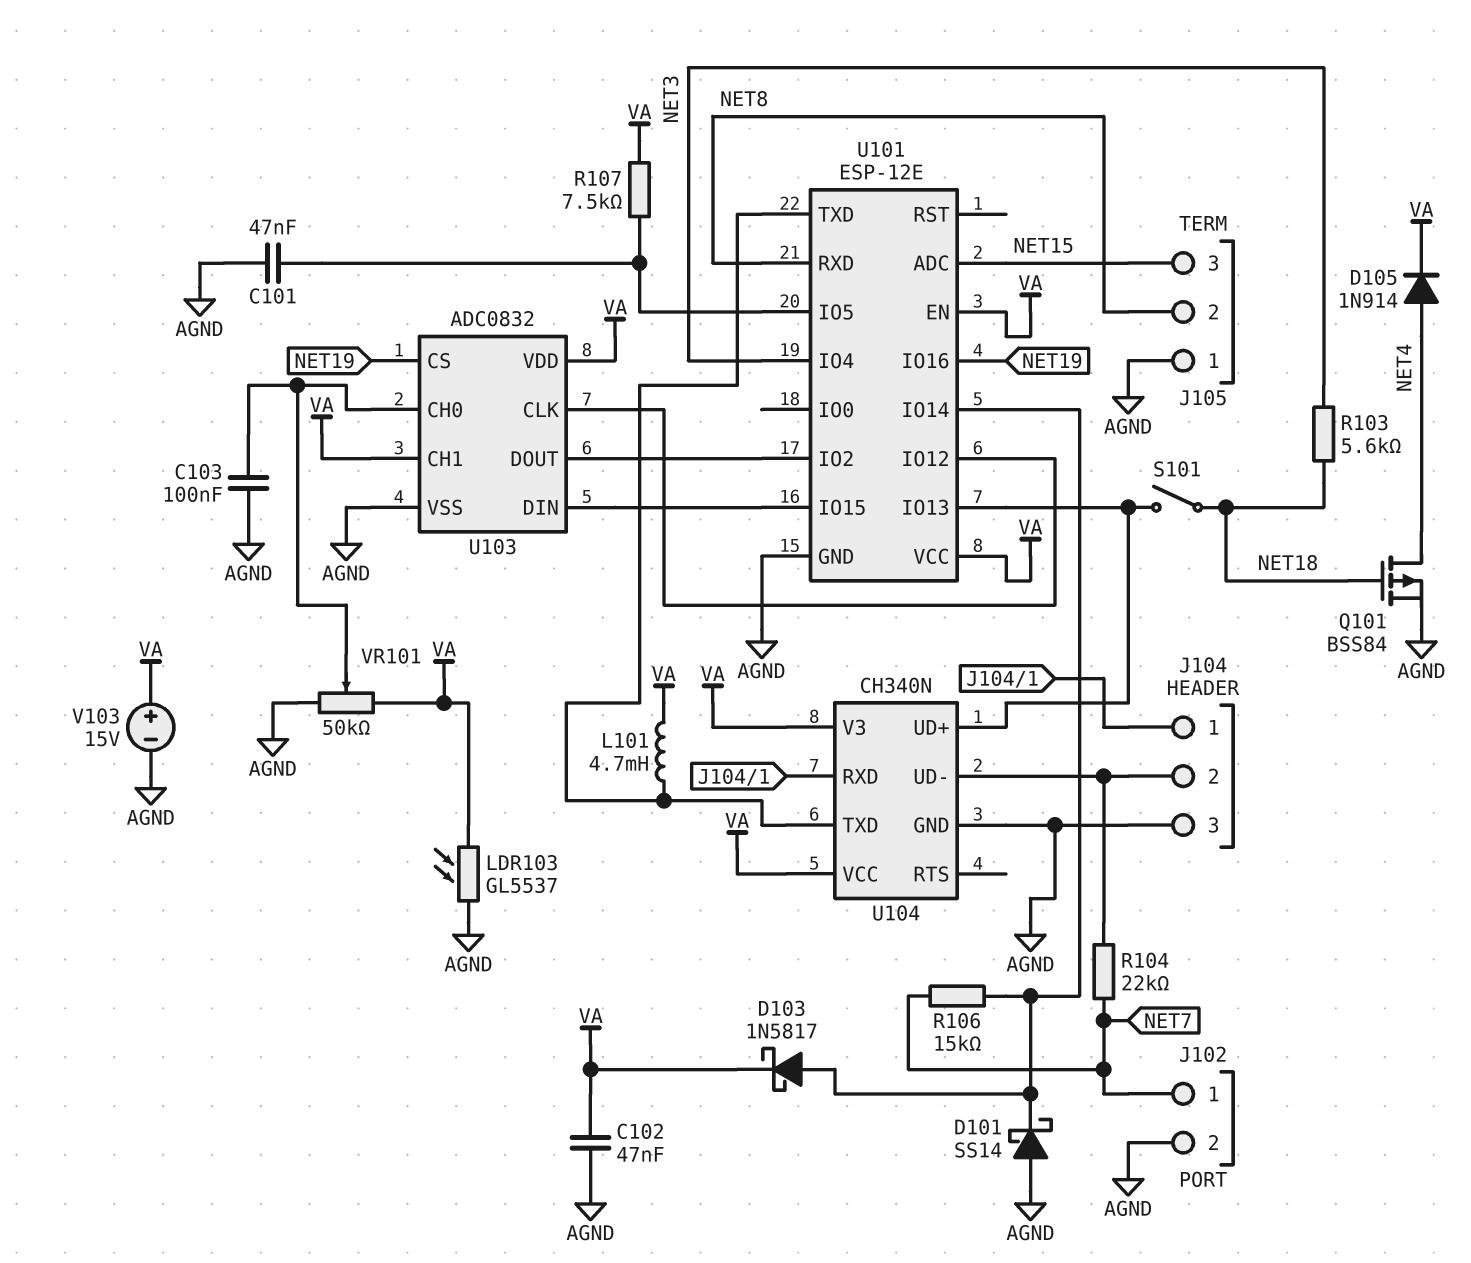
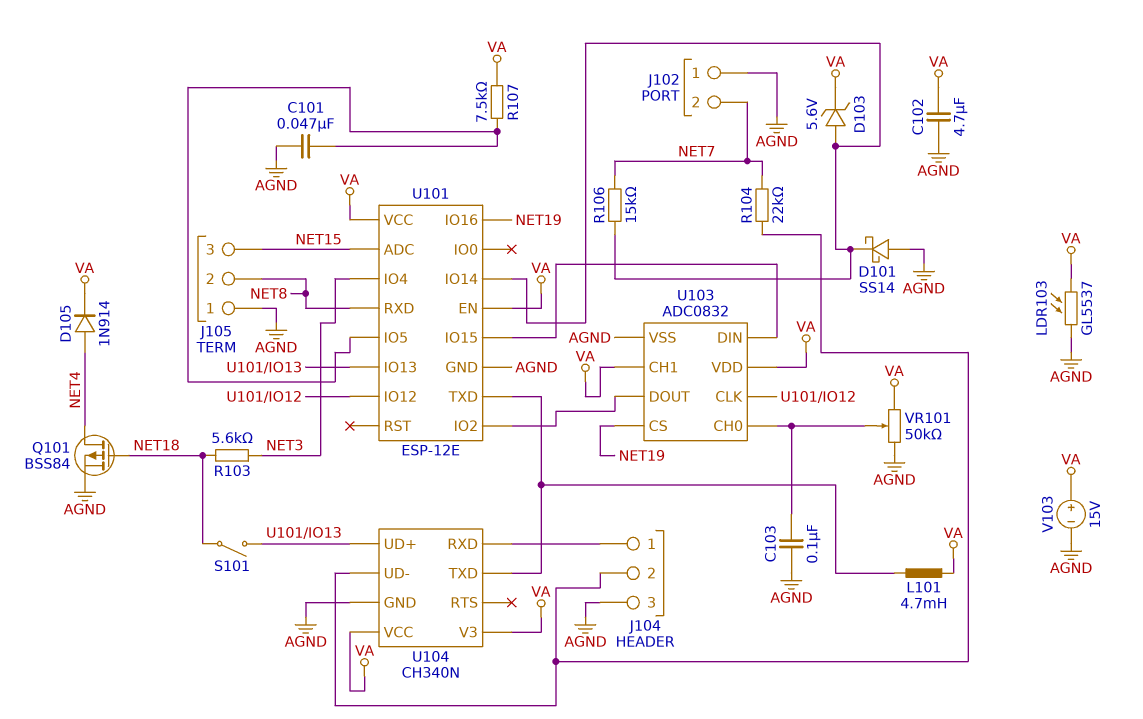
C102: 47nF (AGND, VA) -> 4.7uF (AGND, VA)
D103: schottky 1N5817 (A U101/IO14, K VA) -> zener 5.6V (A U101/IO14, K VA)
J102 pin 1: NET7 -> AGND
J102 pin 2: AGND -> NET7

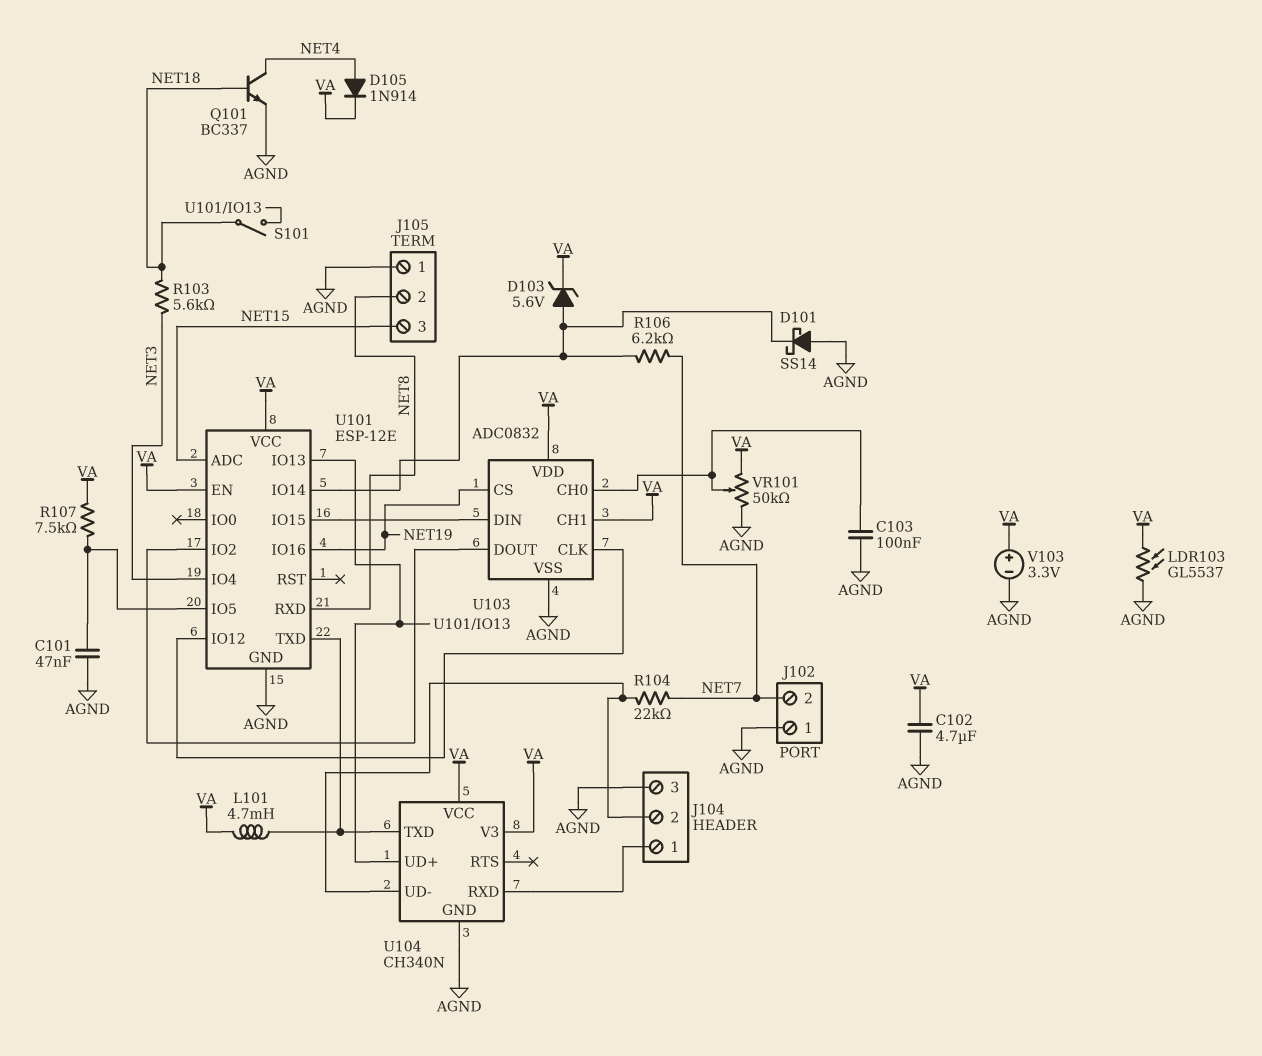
Q101: PMOS BSS84 (G NET18, D NET4, S AGND) -> NPN BC337 (B NET18, C NET4, E AGND)
R106: 15k (NET7, U101/IO14) -> 6.2k (NET7, U101/IO14)
V103: 15V (plus VA, minus AGND) -> 3.3V (plus VA, minus AGND)

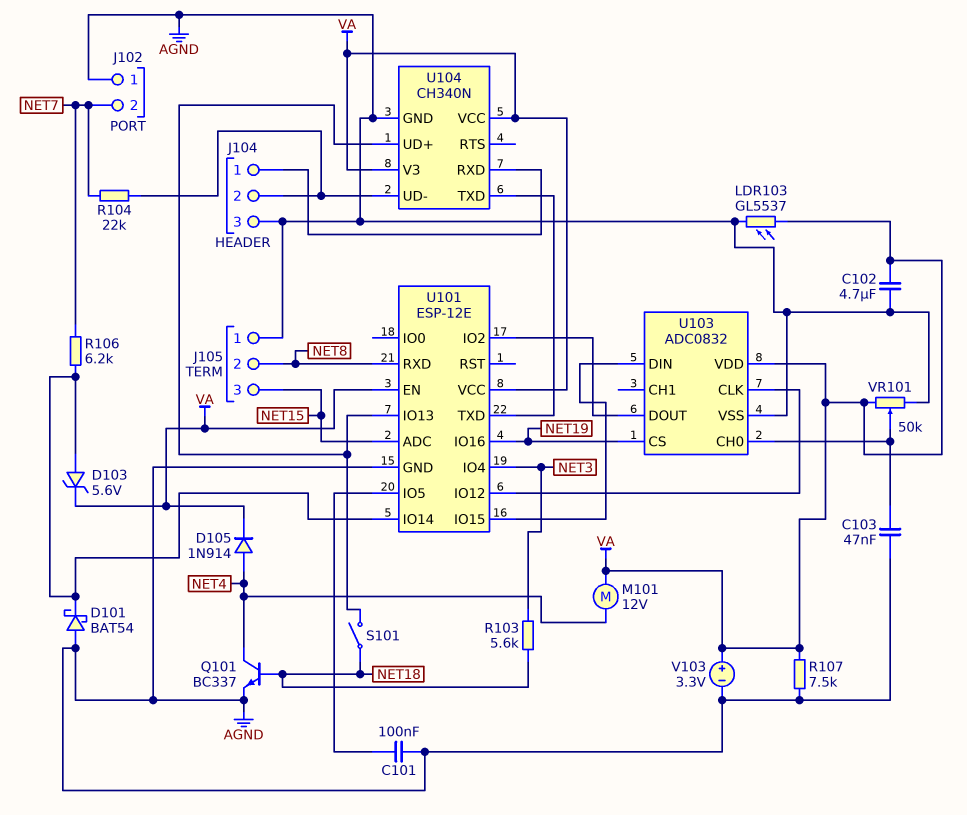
C101: 47nF (AGND, U101/IO5) -> 100nF (AGND, U101/IO5)
C103: 100nF (AGND, U103/CH0) -> 47nF (AGND, U103/CH0)
D101: schottky SS14 (A AGND, K U101/IO14) -> schottky BAT54 (A AGND, K U101/IO14)
L101: 4.7mH (U101/TXD, VA) -> none
M101: none -> motor 12V (NET4, VA)
R107: 7.5k (U101/IO5, VA) -> 7.5k (AGND, VA)
U103 pin CH1: VA -> none

